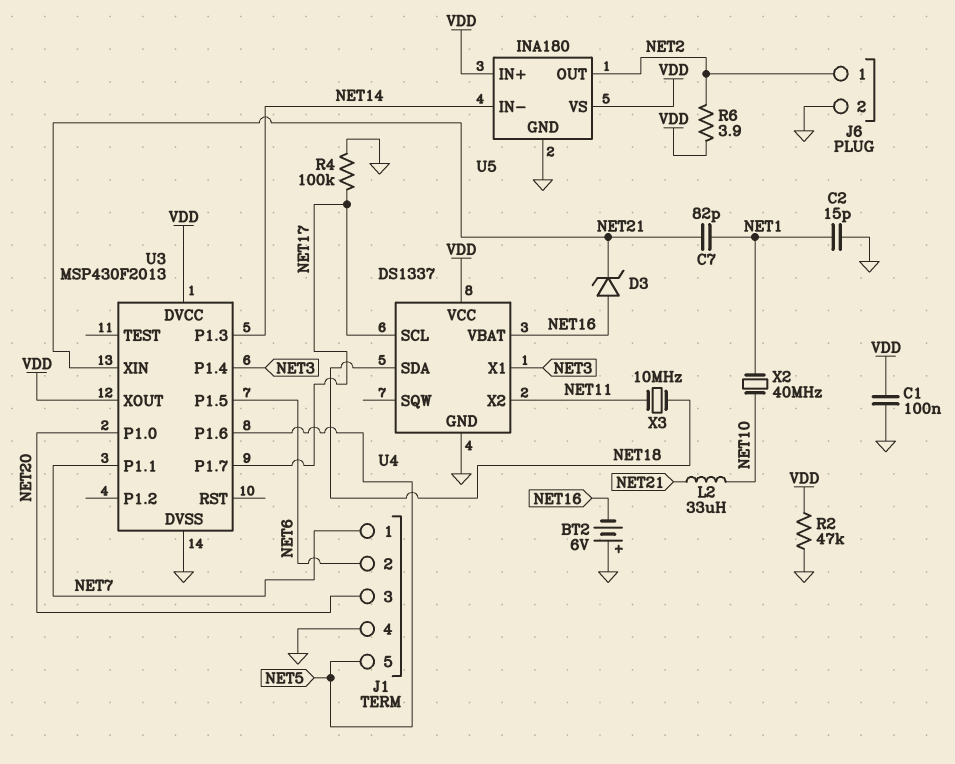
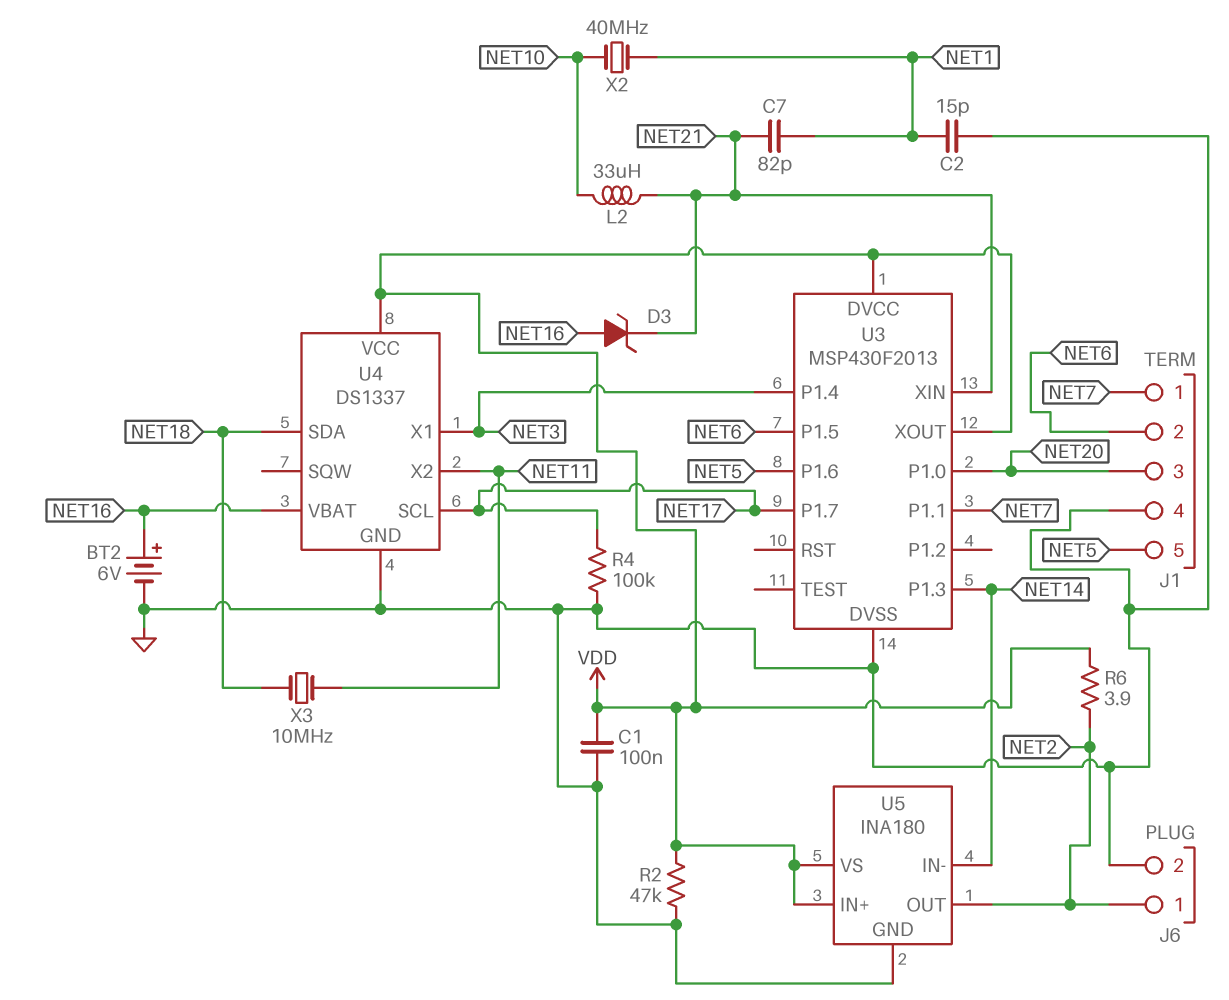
BT2: 6V (plus GND, minus NET16) -> 6V (plus NET16, minus GND)

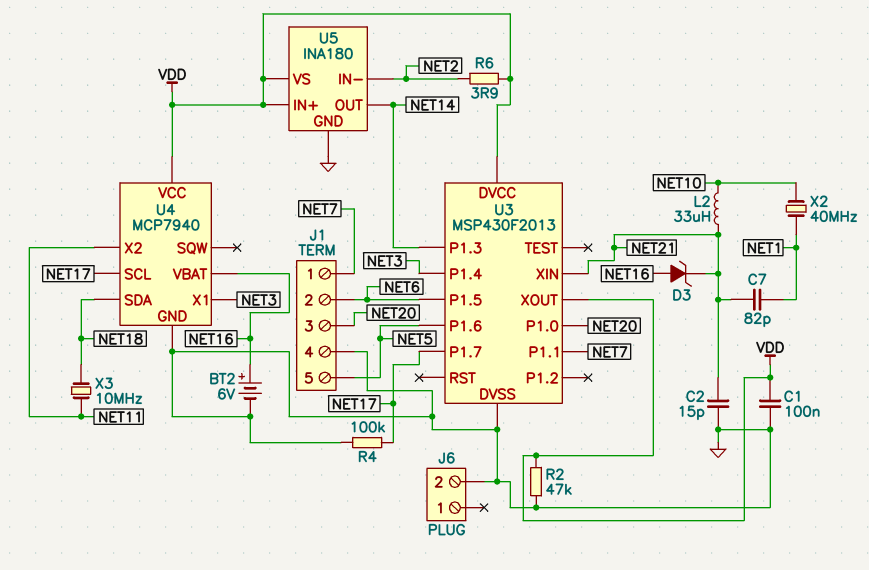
C2: 15pF (GND, NET1) -> 15pF (GND, NET21)
J6 pin 1: NET2 -> none
U4: DS1337 -> MCP7940
U5 pin IN-: NET14 -> NET2
U5 pin OUT: NET2 -> NET14

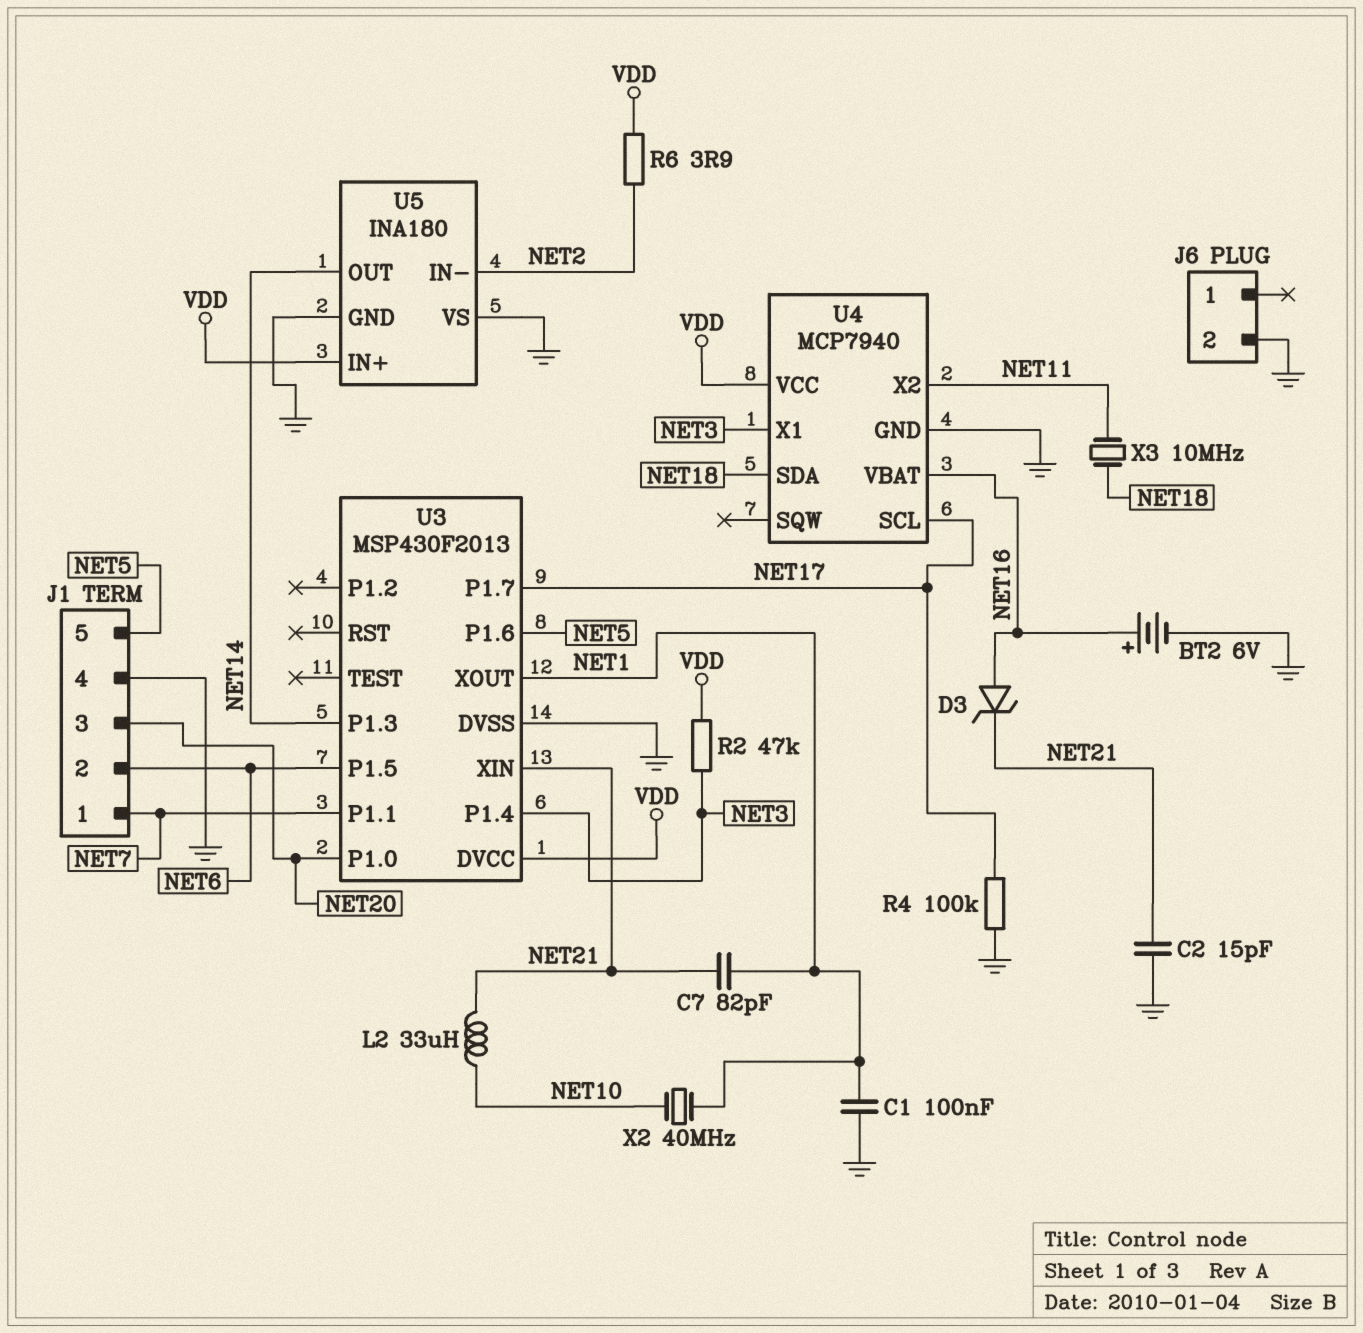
C1: 100nF (GND, VDD) -> 100nF (GND, NET1)
R2: 47k (GND, VDD) -> 47k (NET3, VDD)
U3 pin XOUT: VDD -> NET1
U5 pin VS: VDD -> GND

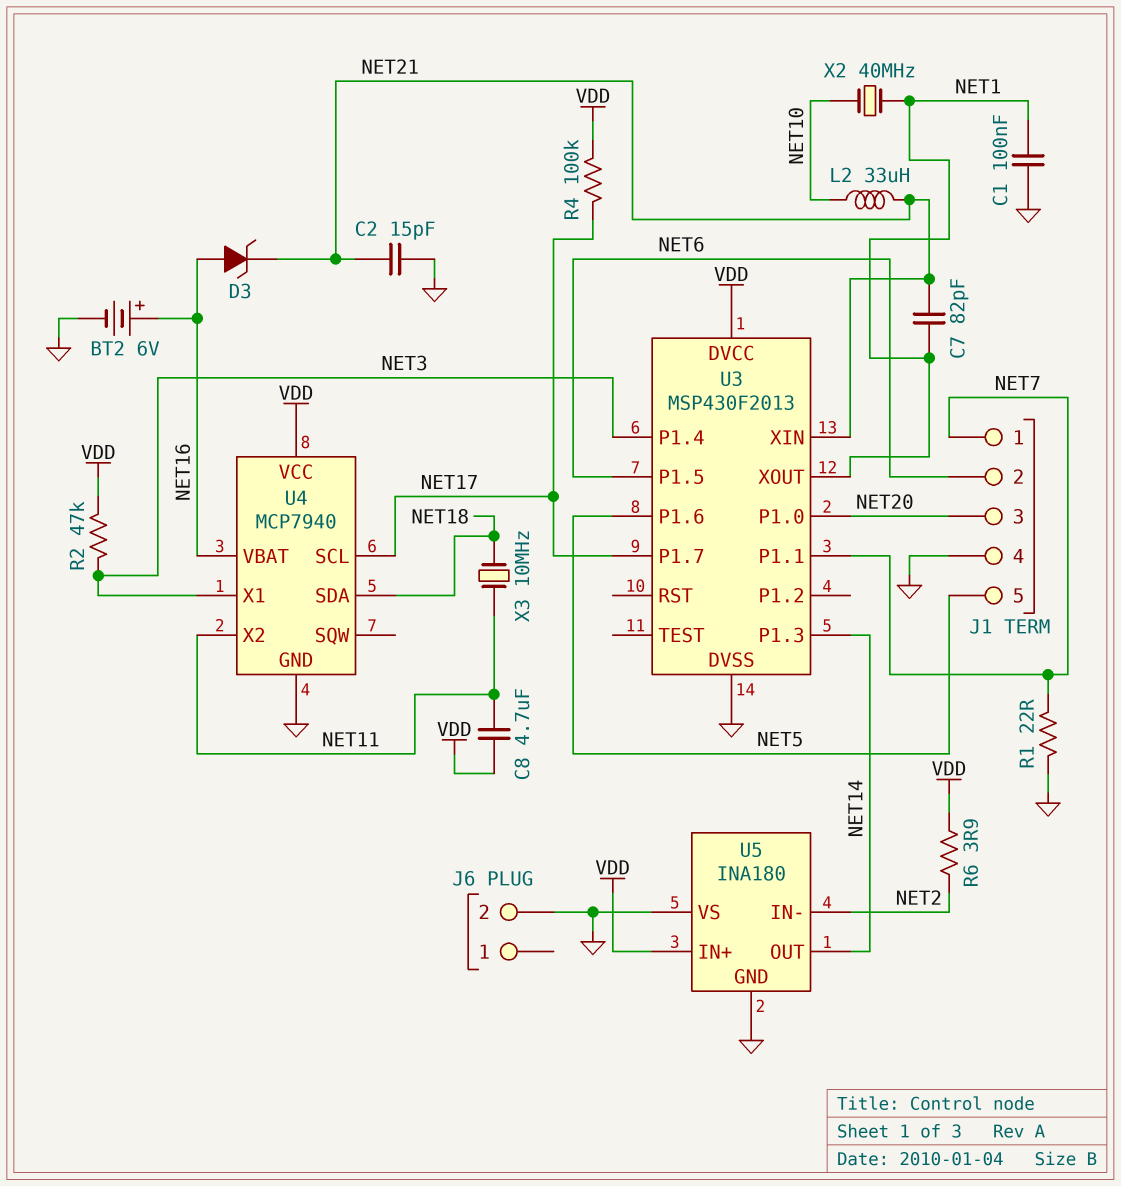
C8: none -> 4.7uF (NET11, VDD)
R1: none -> 22 (GND, NET7)
R4: 100k (GND, NET17) -> 100k (NET17, VDD)

